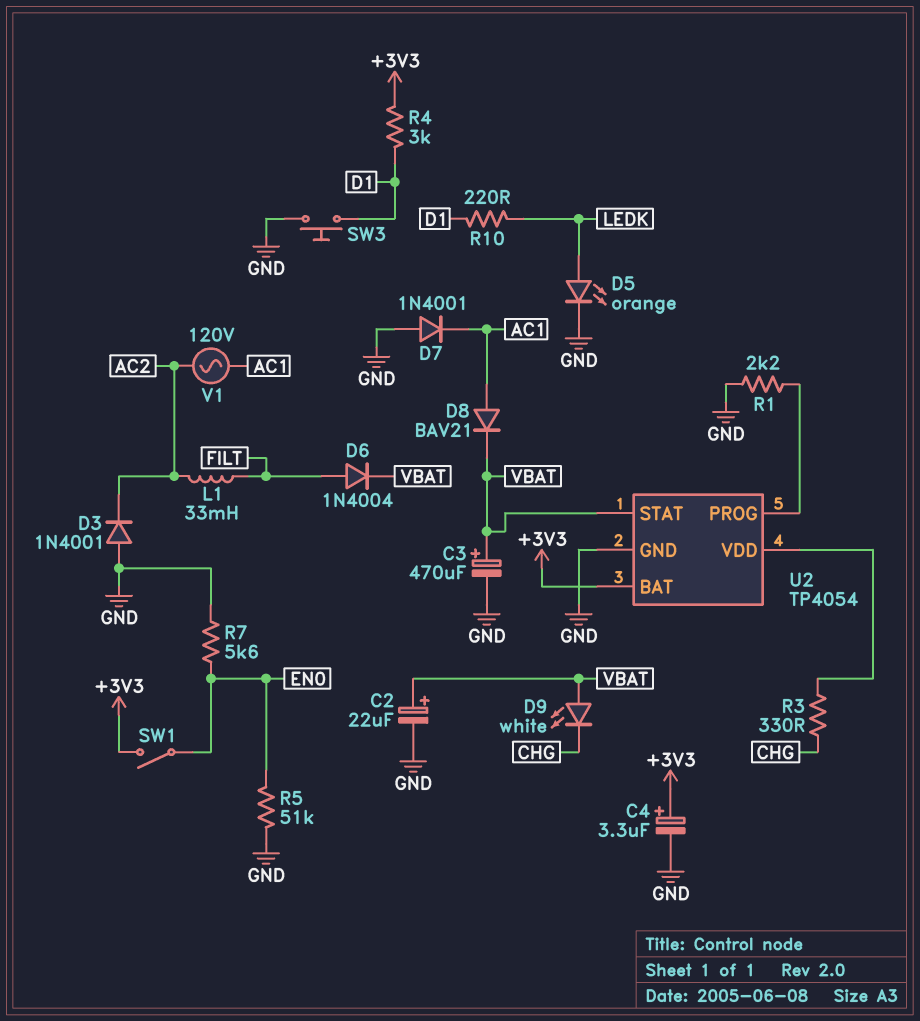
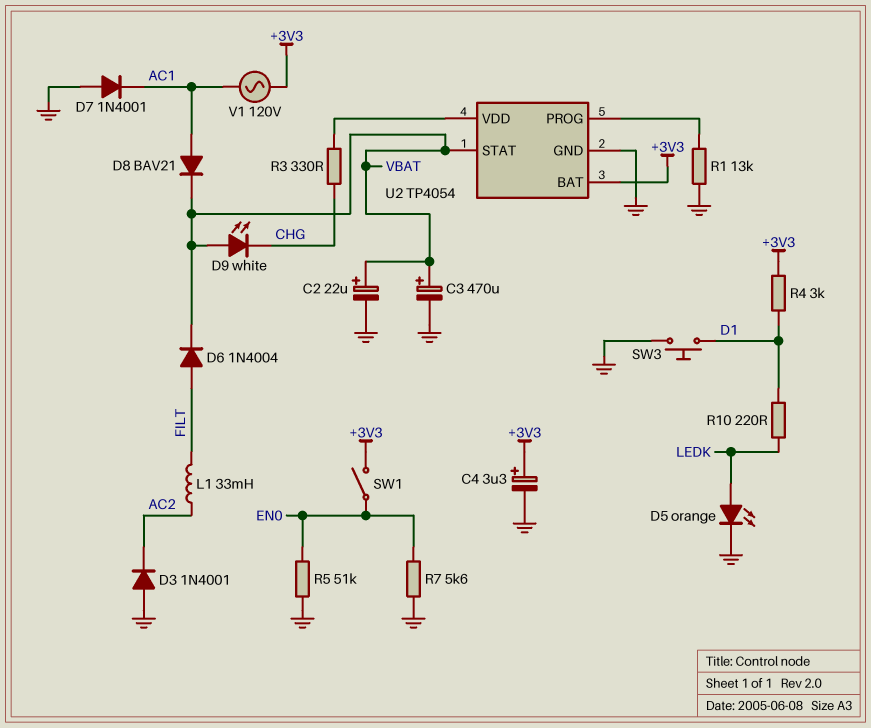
R1: 2.2k (GND, U2/PROG) -> 13k (GND, U2/PROG)
V1: AC 120V (AC1, AC2) -> AC 120V (+3V3, AC1)

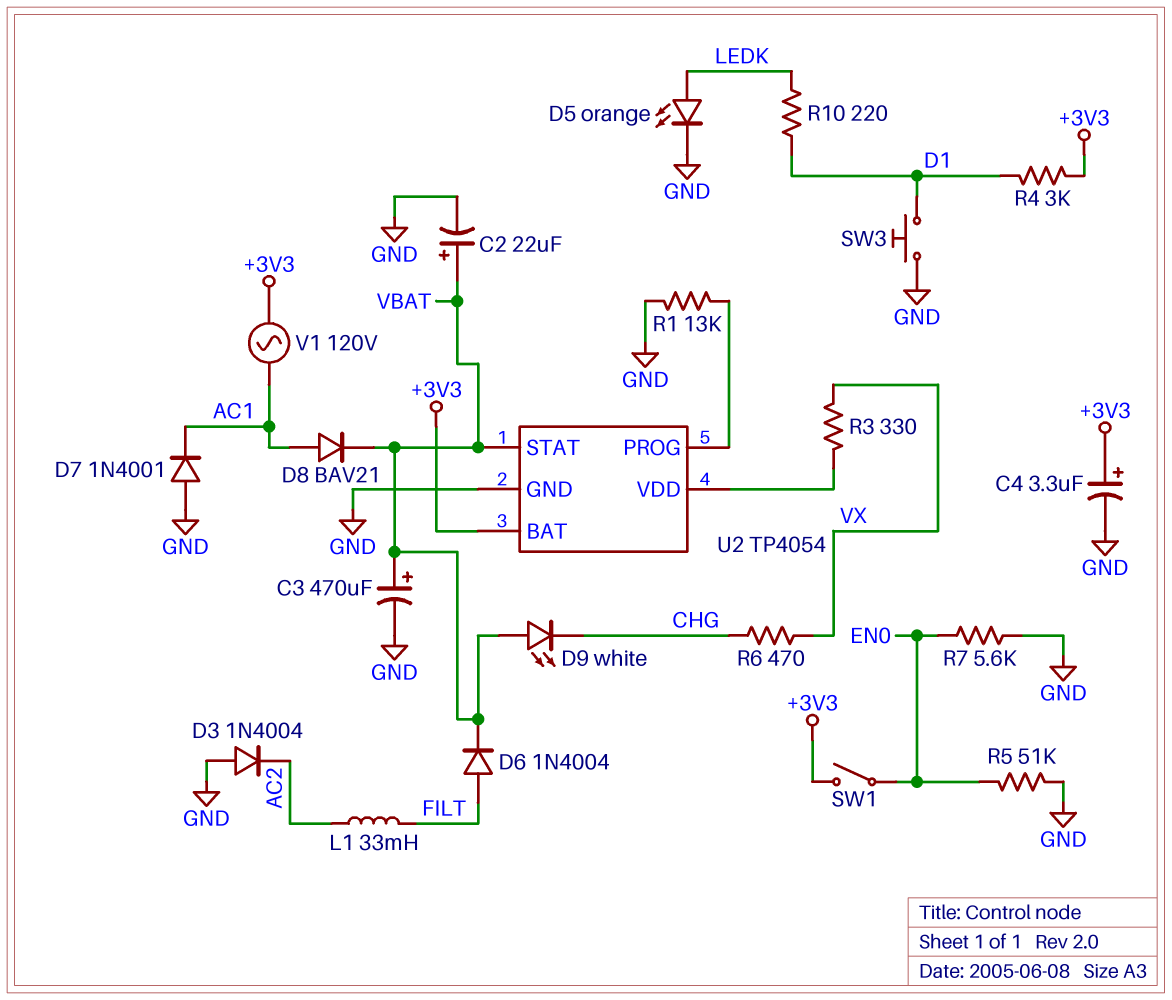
D3: diode 1N4001 (A GND, K AC2) -> diode 1N4004 (A GND, K AC2)
R3: 330 (CHG, U2/VDD) -> 330 (U2/VDD, VX)
R6: none -> 470 (CHG, VX)

